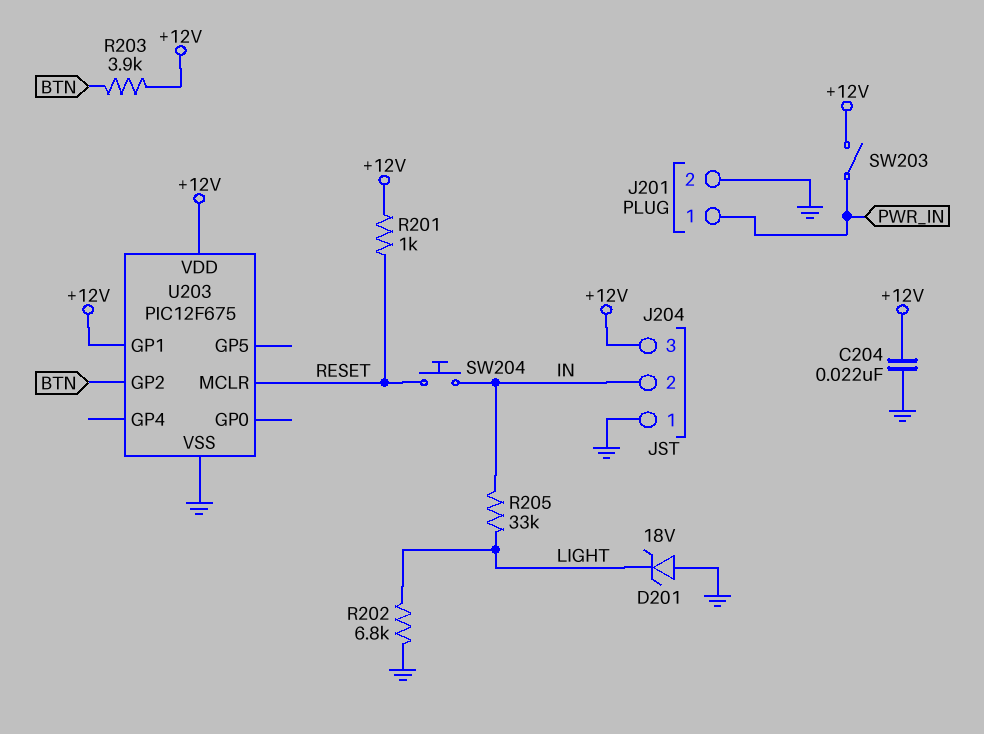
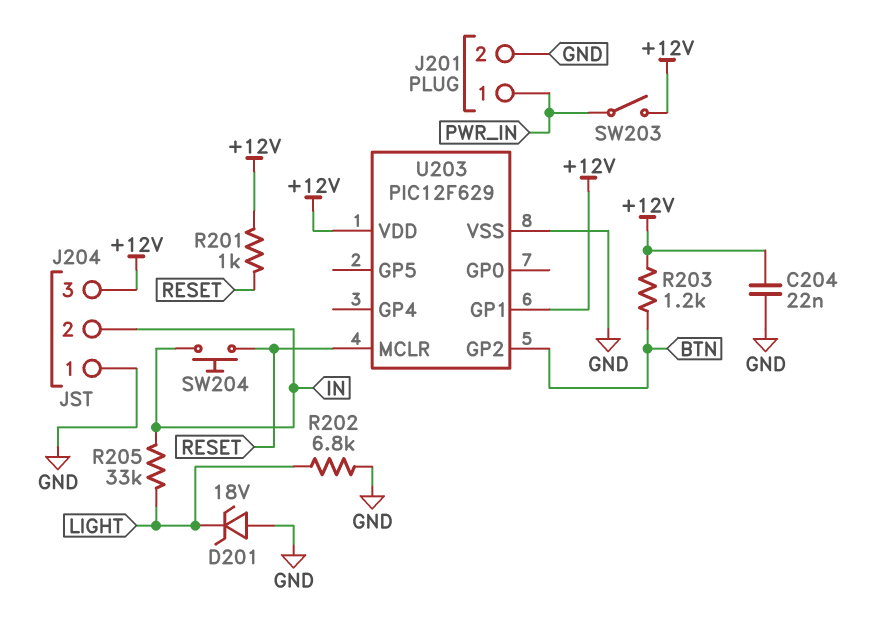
R203: 3.9k (+12V, BTN) -> 1.2k (+12V, BTN)
U203: PIC12F675 -> PIC12F629

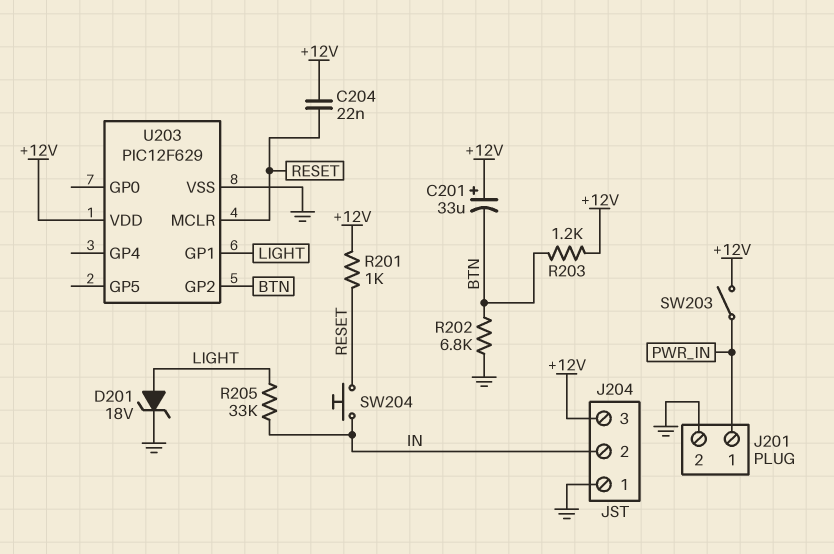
C201: none -> 33uF (plus +12V, minus BTN)
C204: 22nF (+12V, GND) -> 22nF (+12V, RESET)
D201: zener 18V (A GND, K LIGHT) -> zener 18V (A LIGHT, K GND)
R202: 6.8k (GND, LIGHT) -> 6.8k (BTN, GND)
U203 pin GP1: +12V -> LIGHT

